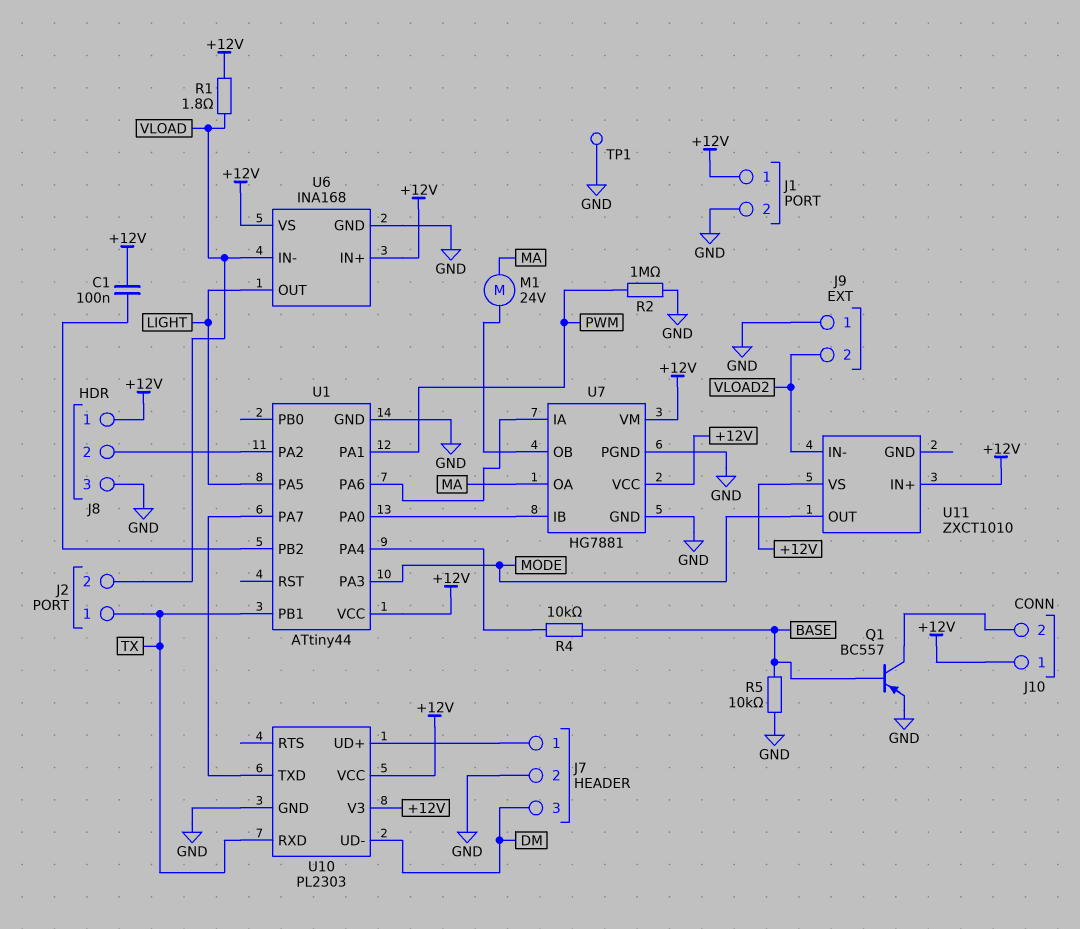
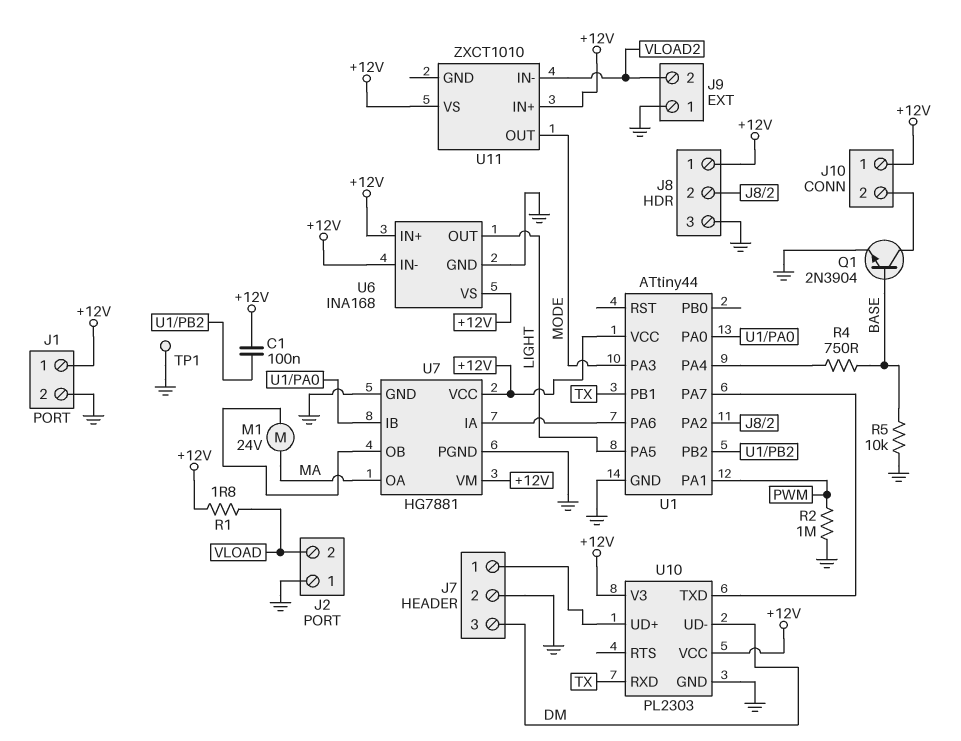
J2 pin 1: TX -> GND
Q1: PNP BC557 (B BASE, C J10/2, E GND) -> NPN 2N3904 (B BASE, C J10/2, E GND)
R4: 10k (BASE, U1/PA4) -> 750 (BASE, U1/PA4)
U6 pin IN-: VLOAD -> +12V

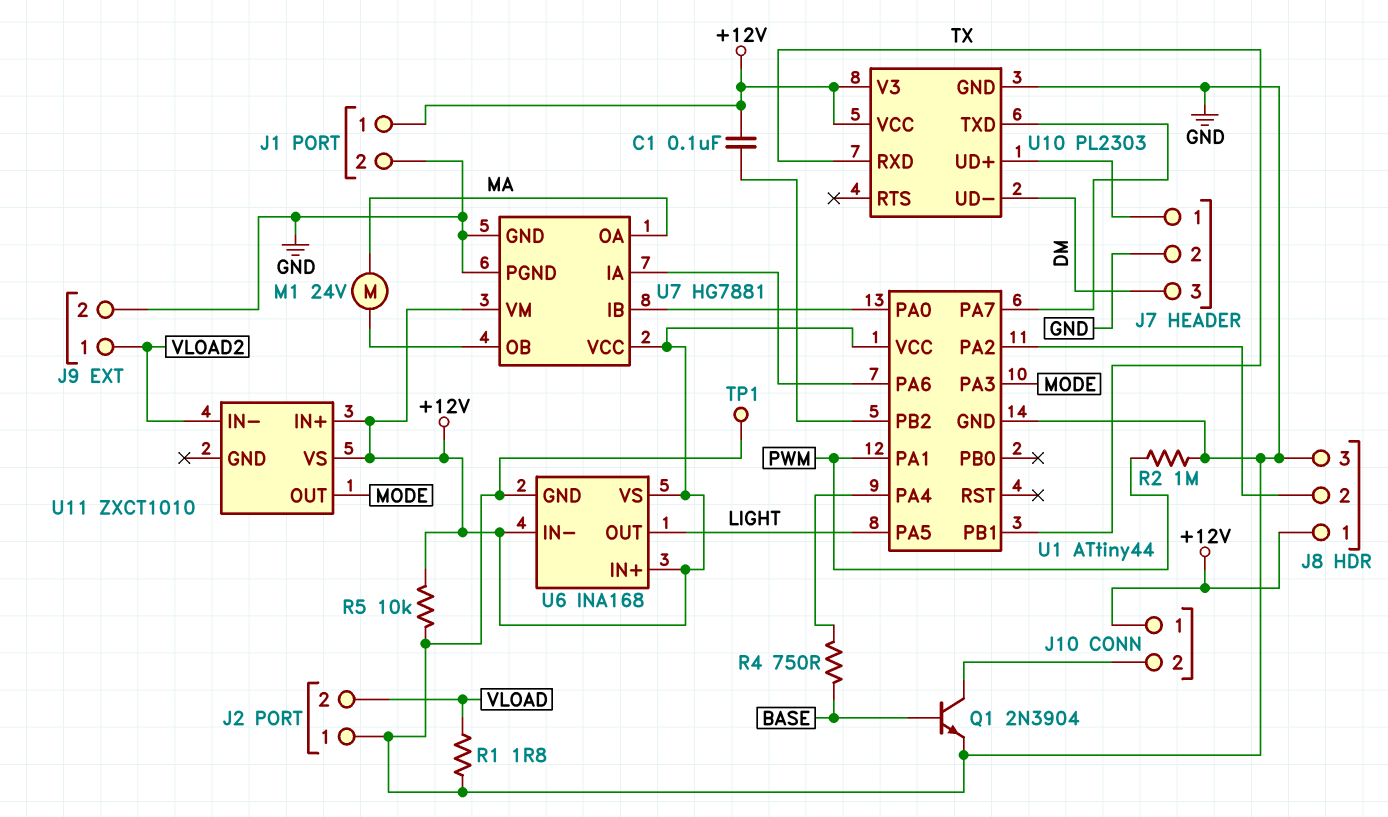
J9 pin 1: GND -> VLOAD2
J9 pin 2: VLOAD2 -> GND
R1: 1.8 (+12V, VLOAD) -> 1.8 (GND, VLOAD)
R5: 10k (BASE, GND) -> 10k (+12V, GND)

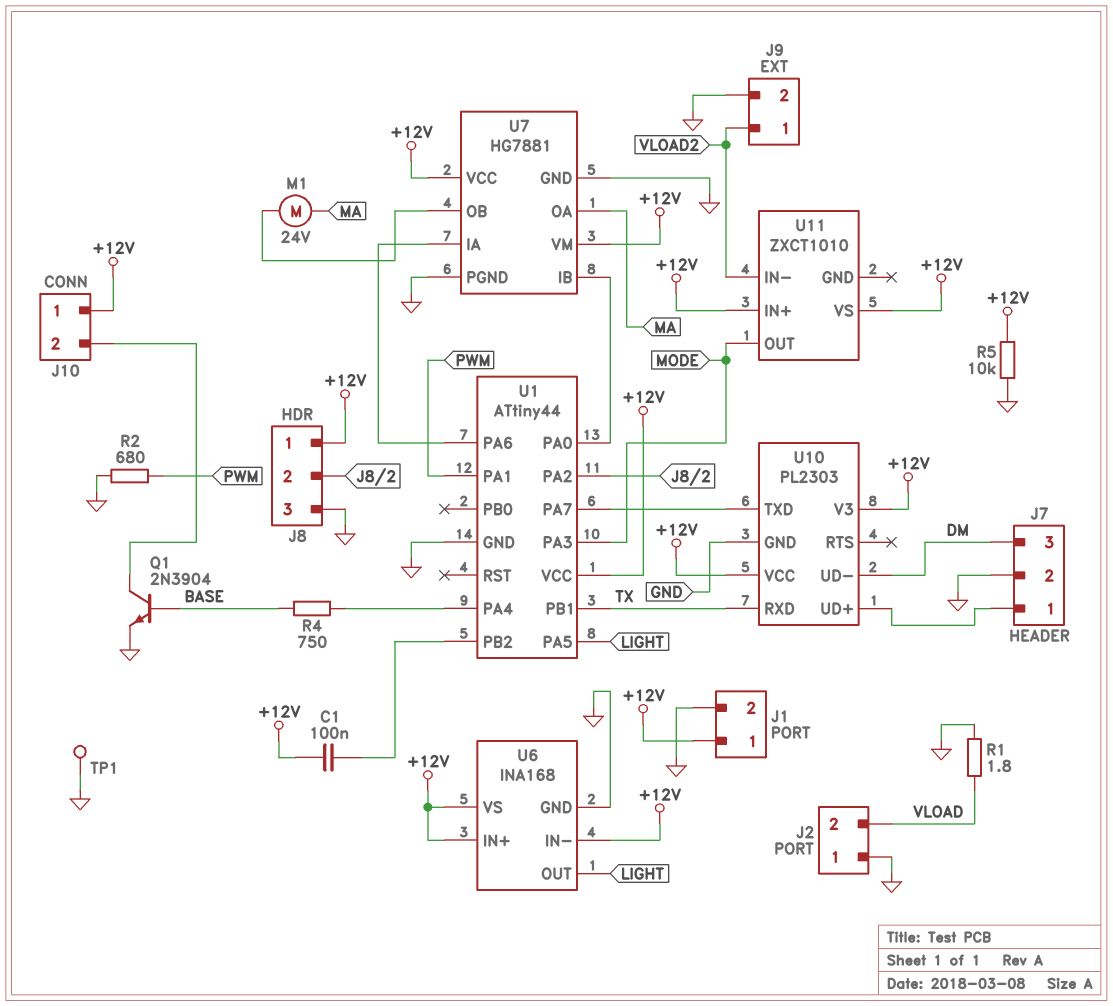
R2: 1M (GND, PWM) -> 680 (GND, PWM)

